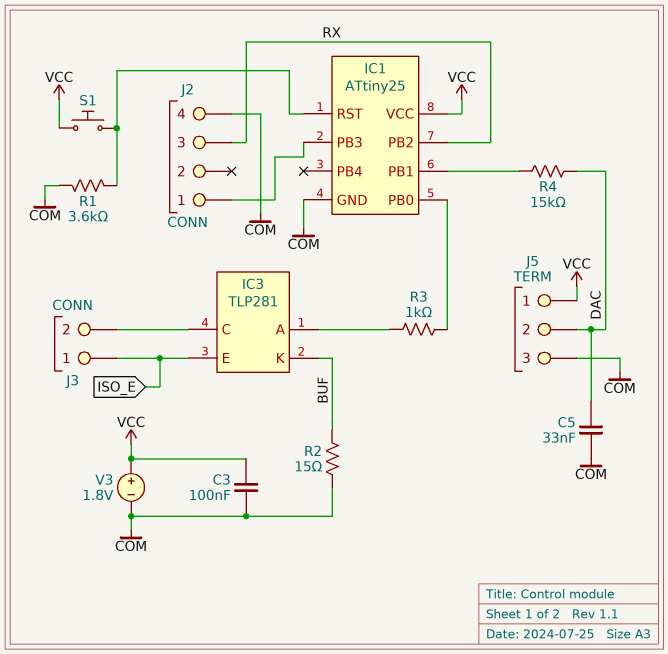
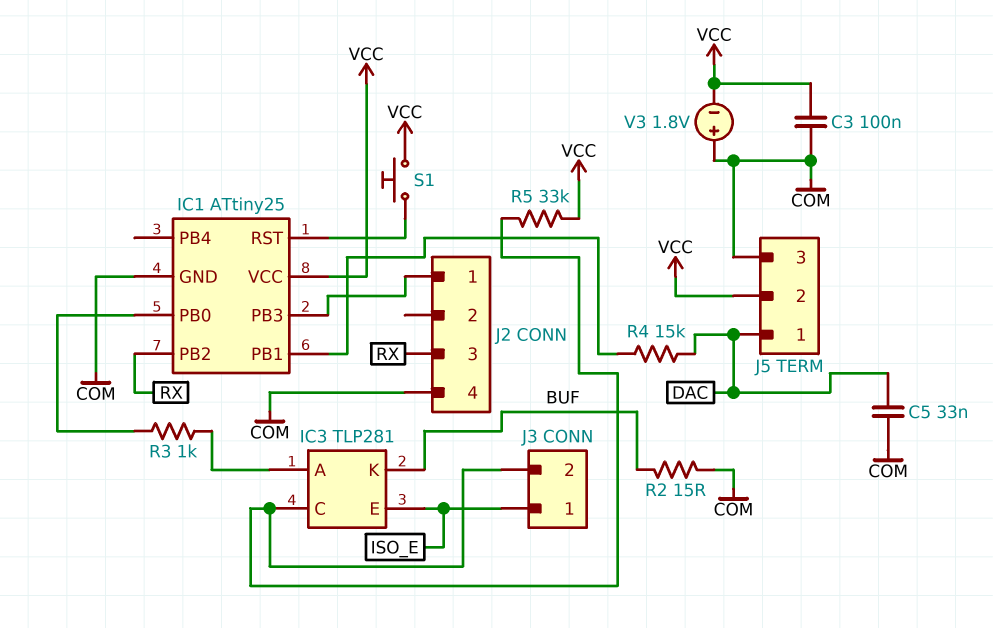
J5 pin 1: VCC -> DAC
J5 pin 2: DAC -> VCC
R1: 3.6k (COM, IC1/RST) -> none
R5: none -> 33k (IC3/C, VCC)
V3: 1.8V (plus VCC, minus COM) -> 1.8V (plus COM, minus VCC)

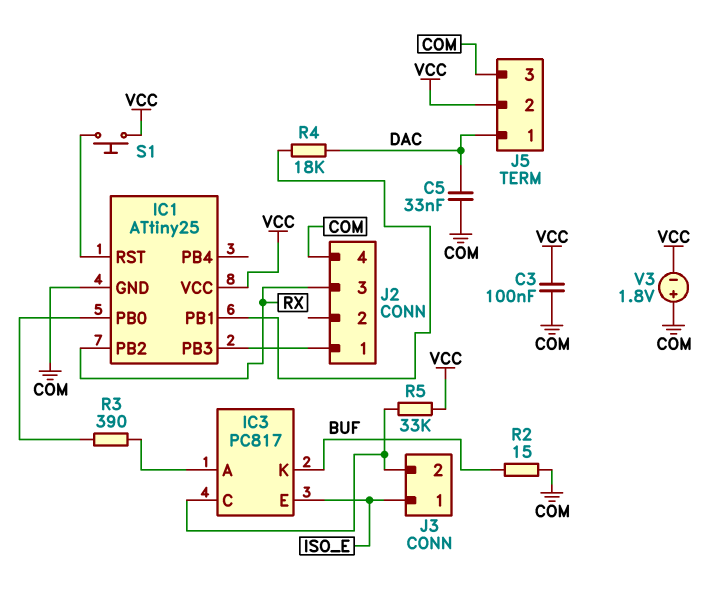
IC3: TLP281 -> PC817
R3: 1k (IC1/PB0, IC3/A) -> 390 (IC1/PB0, IC3/A)
R4: 15k (DAC, IC1/PB1) -> 18k (DAC, IC1/PB1)

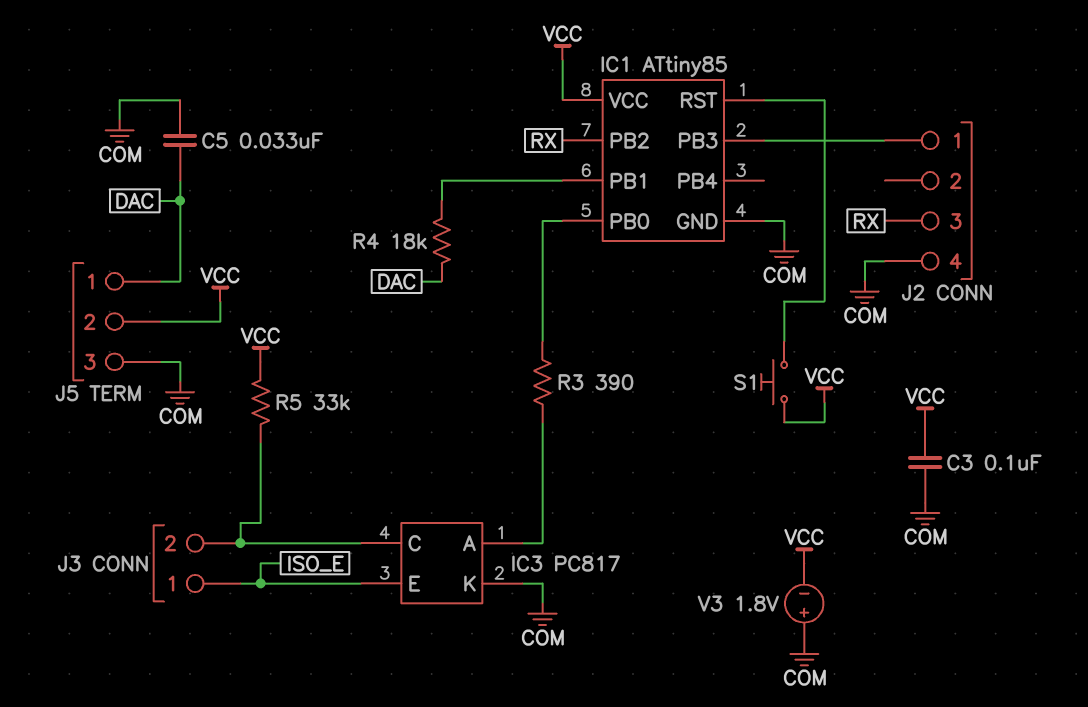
IC1: ATtiny25 -> ATtiny85
IC3 pin K: BUF -> COM
R2: 15 (BUF, COM) -> none

